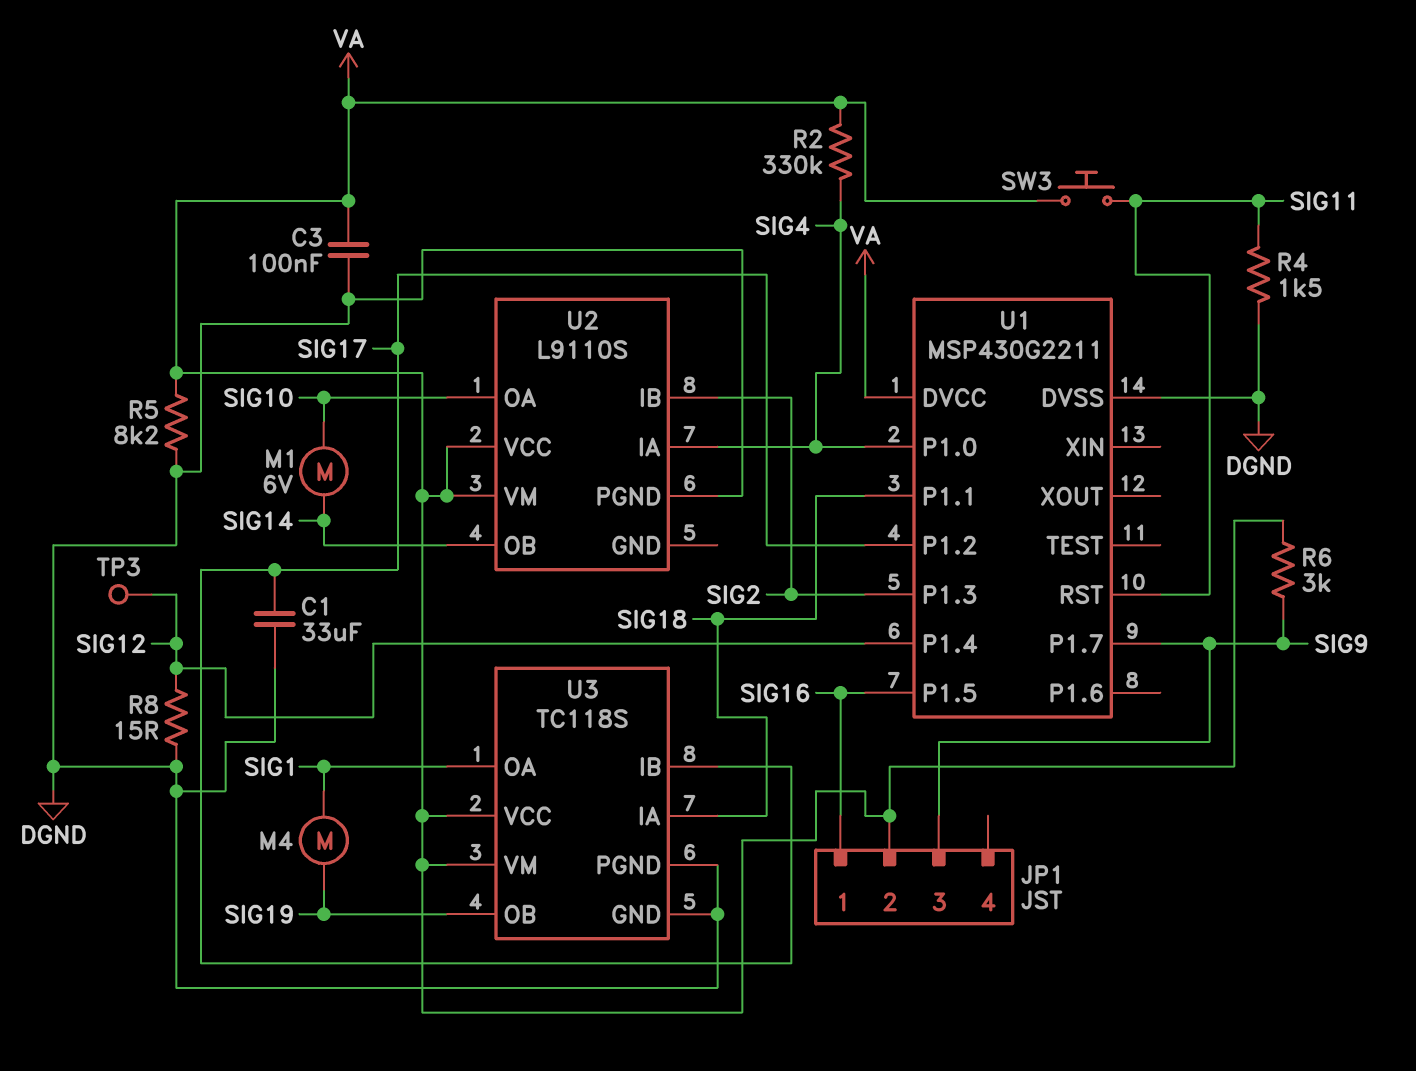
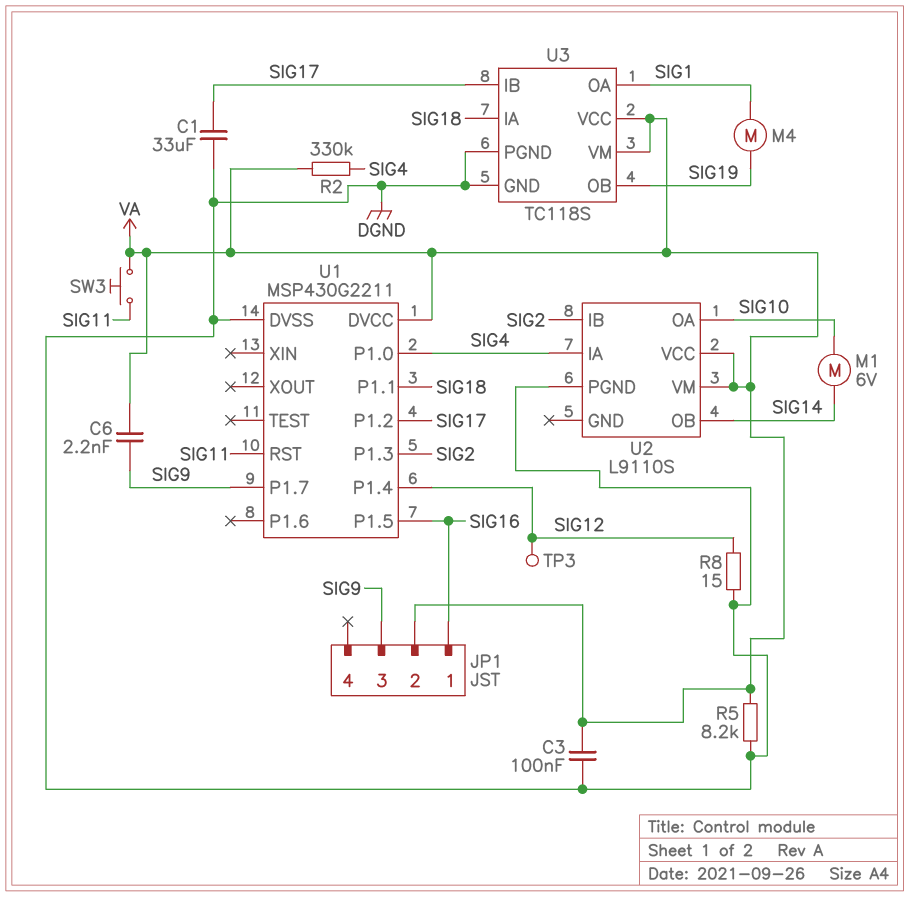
C6: none -> 2.2nF (SIG9, VA)
R4: 1.5k (DGND, SIG11) -> none
R6: 3k (SIG9, VA) -> none

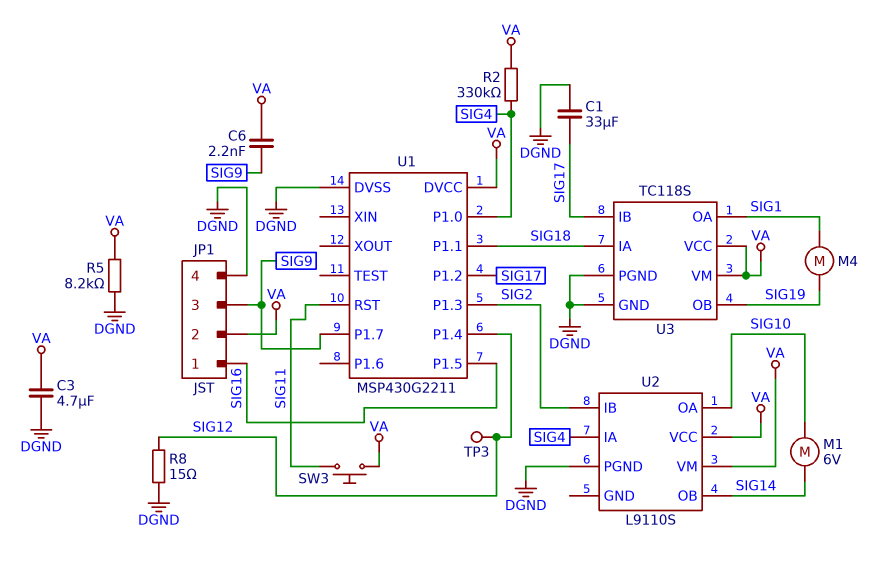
C3: 100nF (DGND, VA) -> 4.7uF (DGND, VA)
JP1 pin 4: none -> DGND

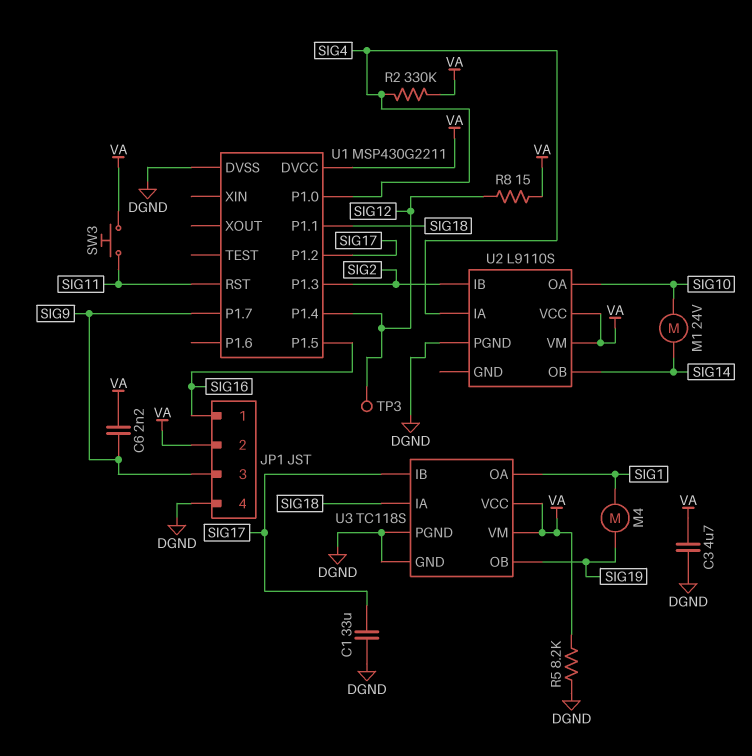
M1: motor 6V (SIG10, SIG14) -> motor 24V (SIG10, SIG14)
R8: 15 (DGND, SIG12) -> 15 (SIG12, VA)

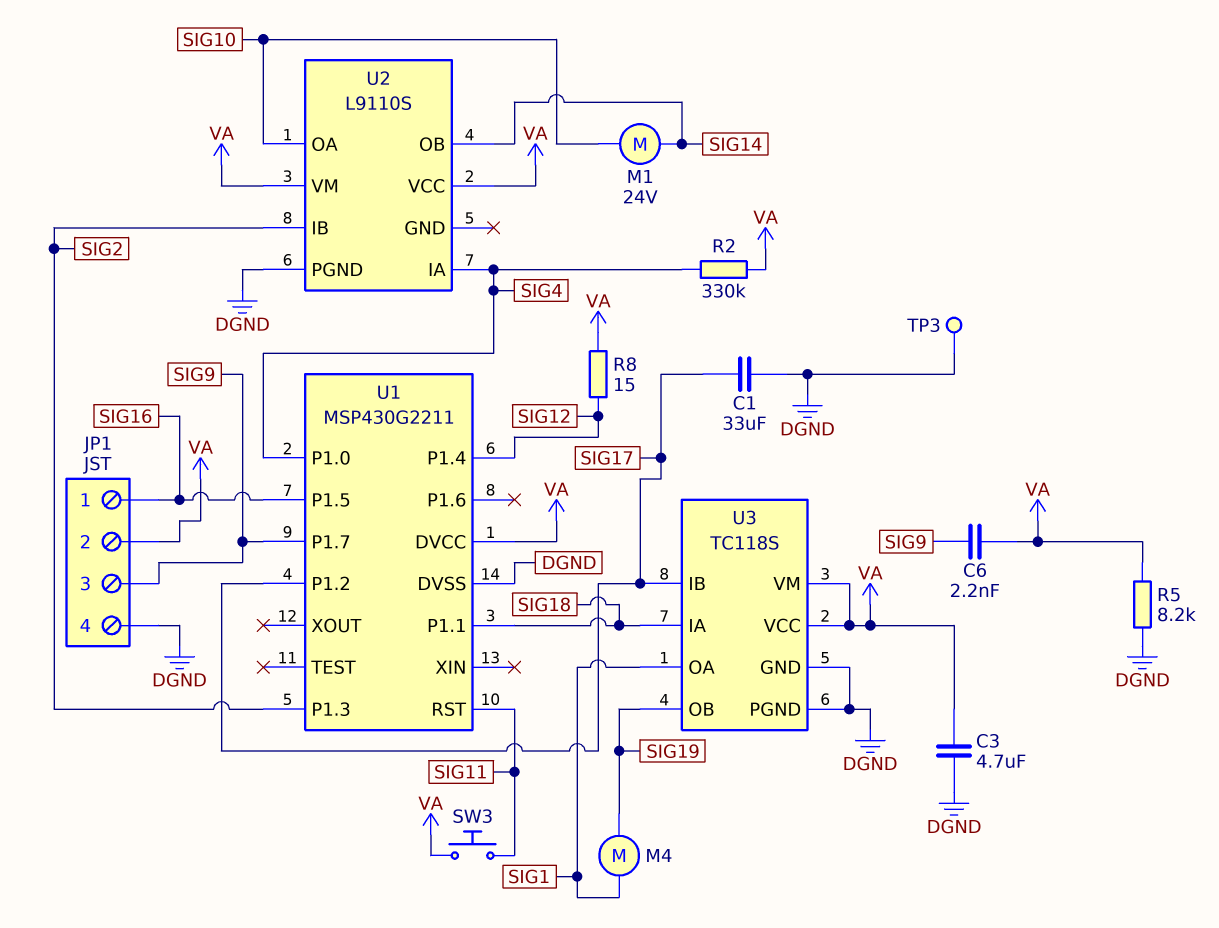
TP3: test point (SIG12) -> test point (DGND)

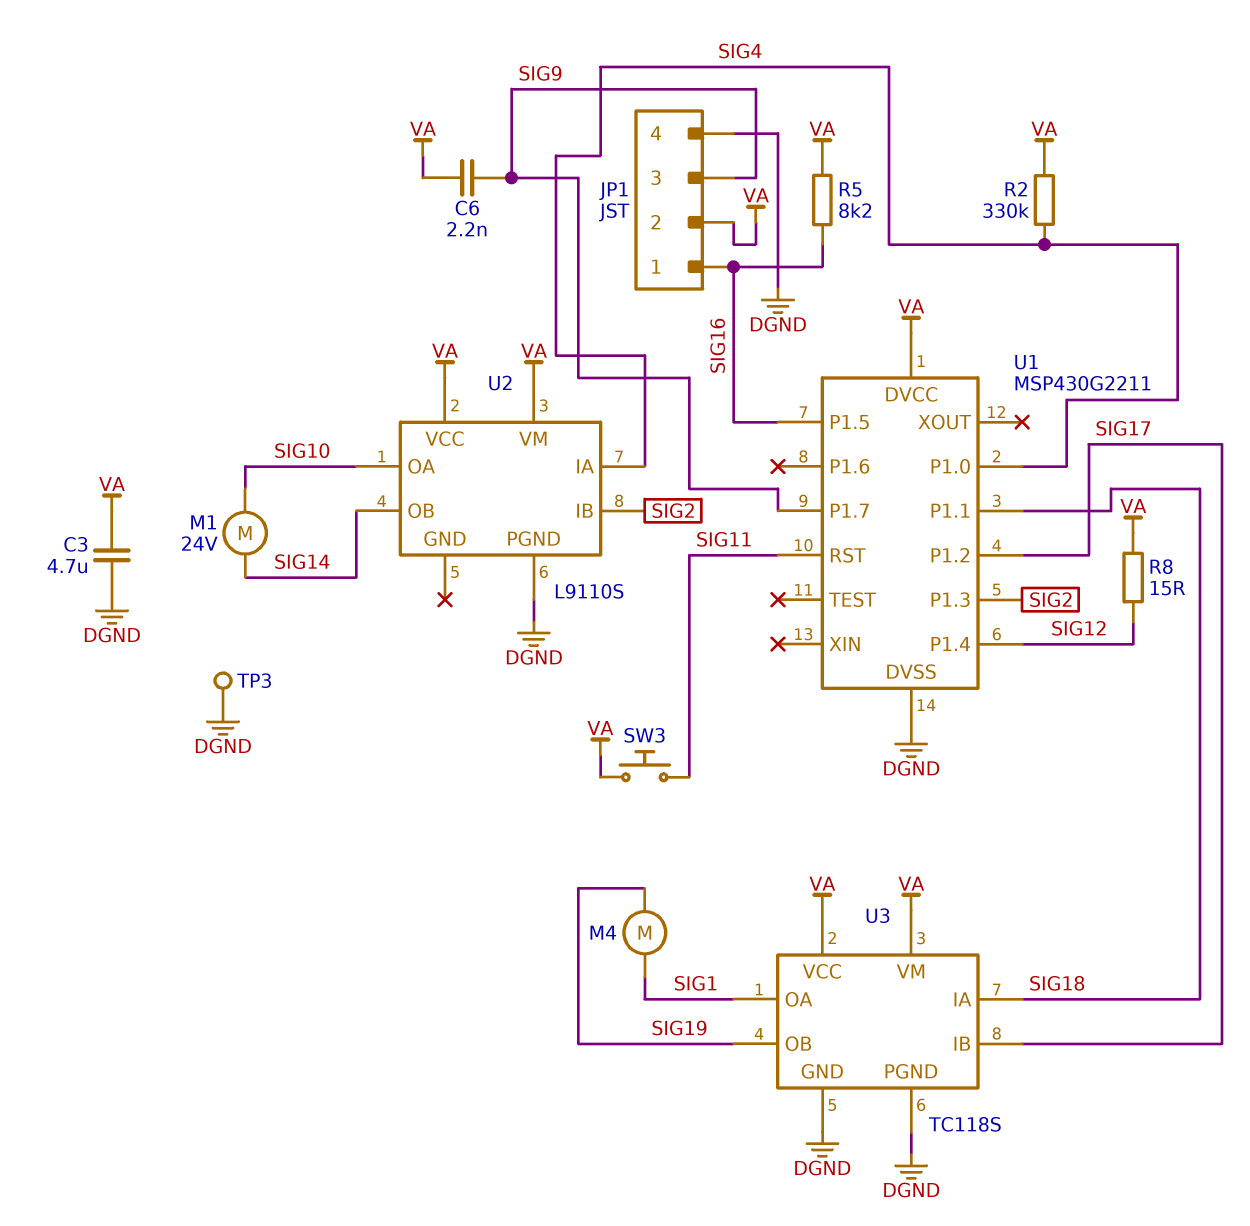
C1: 33uF (DGND, SIG17) -> none
R5: 8.2k (DGND, VA) -> 8.2k (SIG16, VA)

